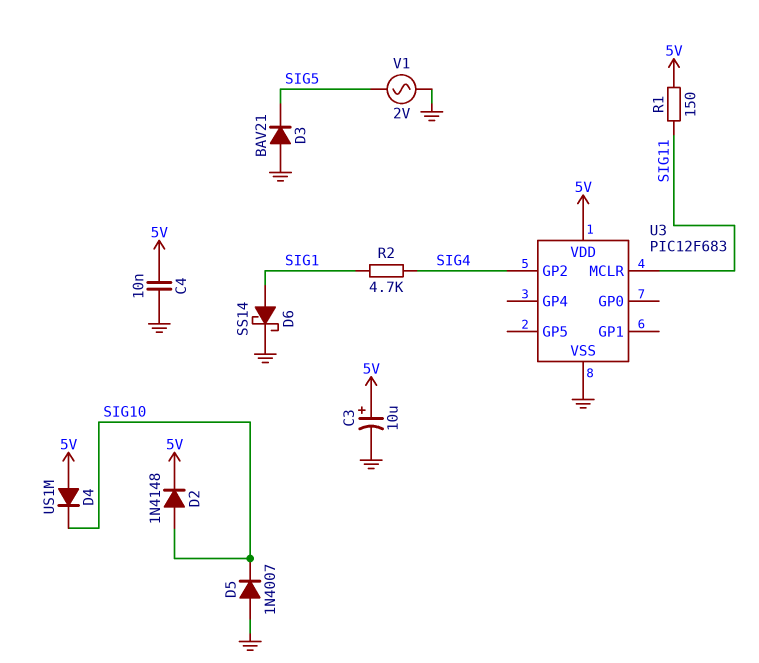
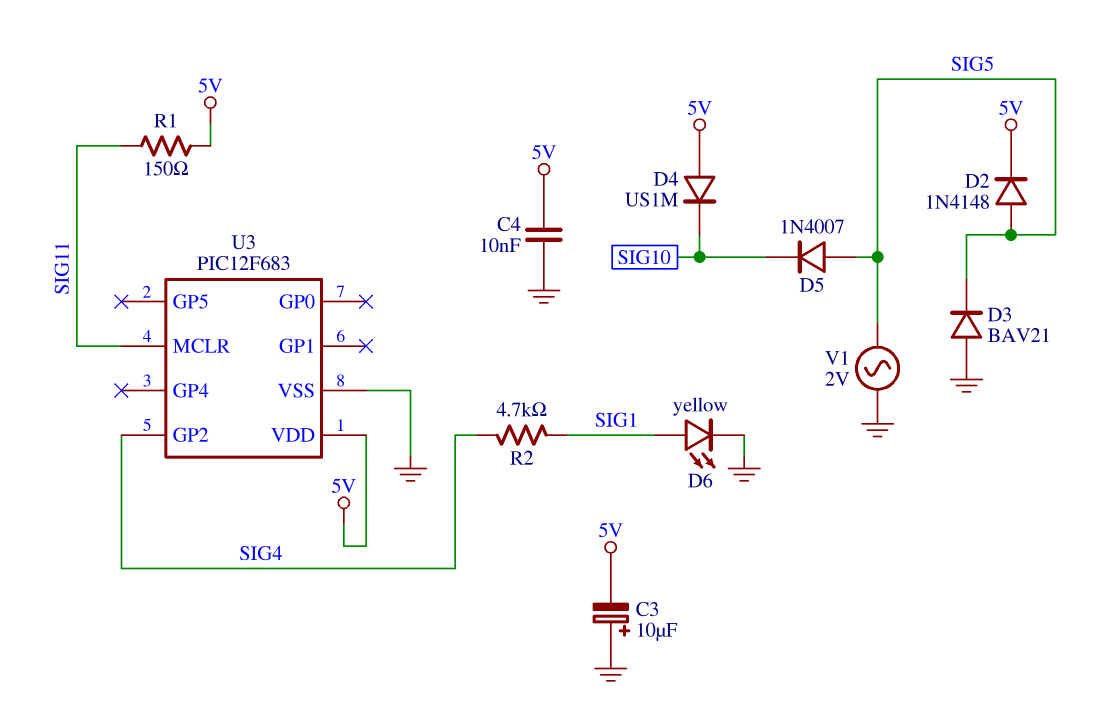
C3: 10uF (plus 5V, minus GND) -> 10uF (plus GND, minus 5V)
D2: diode 1N4148 (A SIG10, K 5V) -> diode 1N4148 (A SIG5, K 5V)
D5: diode 1N4007 (A GND, K SIG10) -> diode 1N4007 (A SIG5, K SIG10)
D6: schottky SS14 (A SIG1, K GND) -> LED yellow (A SIG1, K GND)

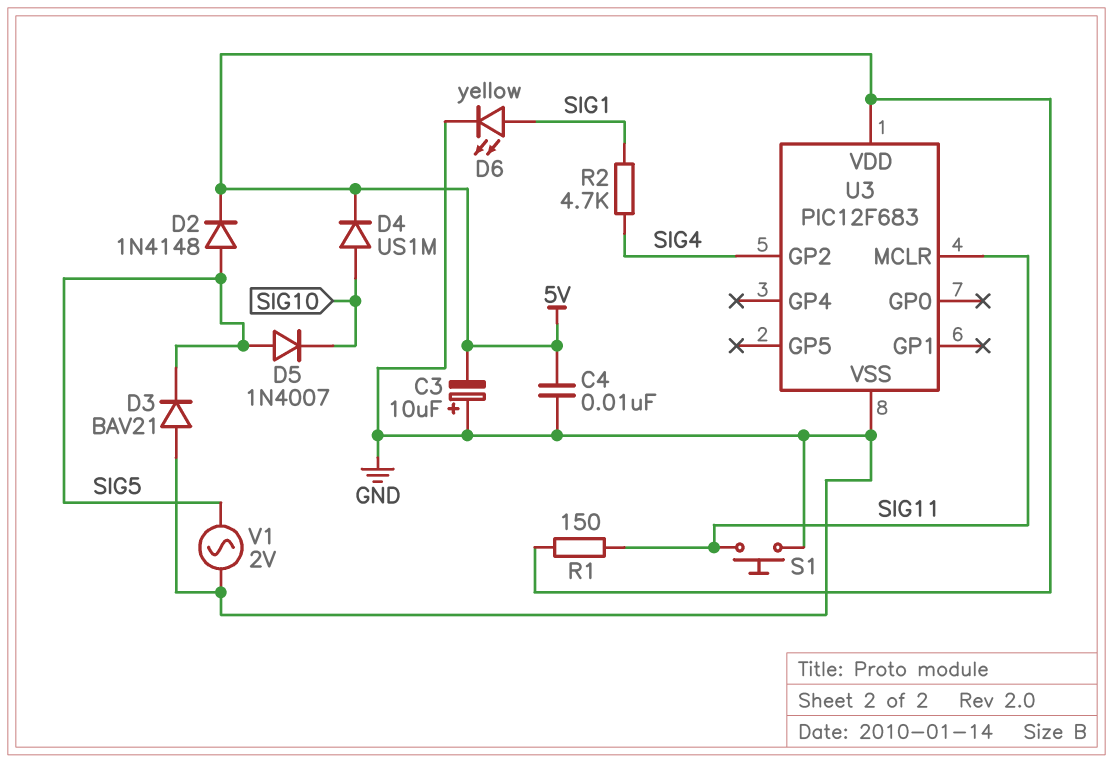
D4: diode US1M (A 5V, K SIG10) -> diode US1M (A SIG10, K 5V)
S1: none -> button (GND, SIG11)

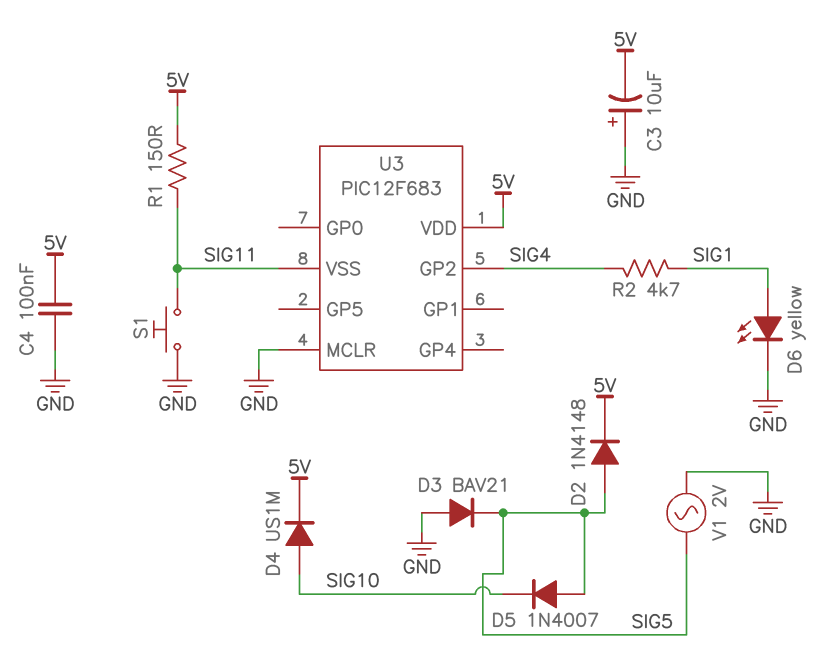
C4: 10nF (5V, GND) -> 100nF (5V, GND)
U3 pin MCLR: SIG11 -> GND
U3 pin VSS: GND -> SIG11

